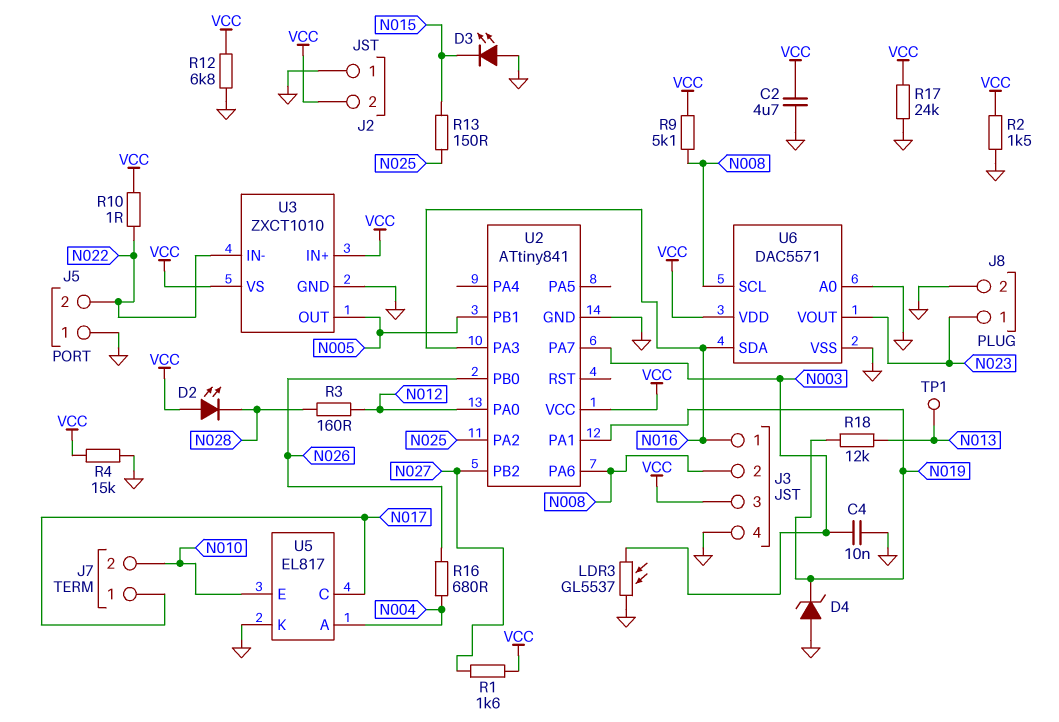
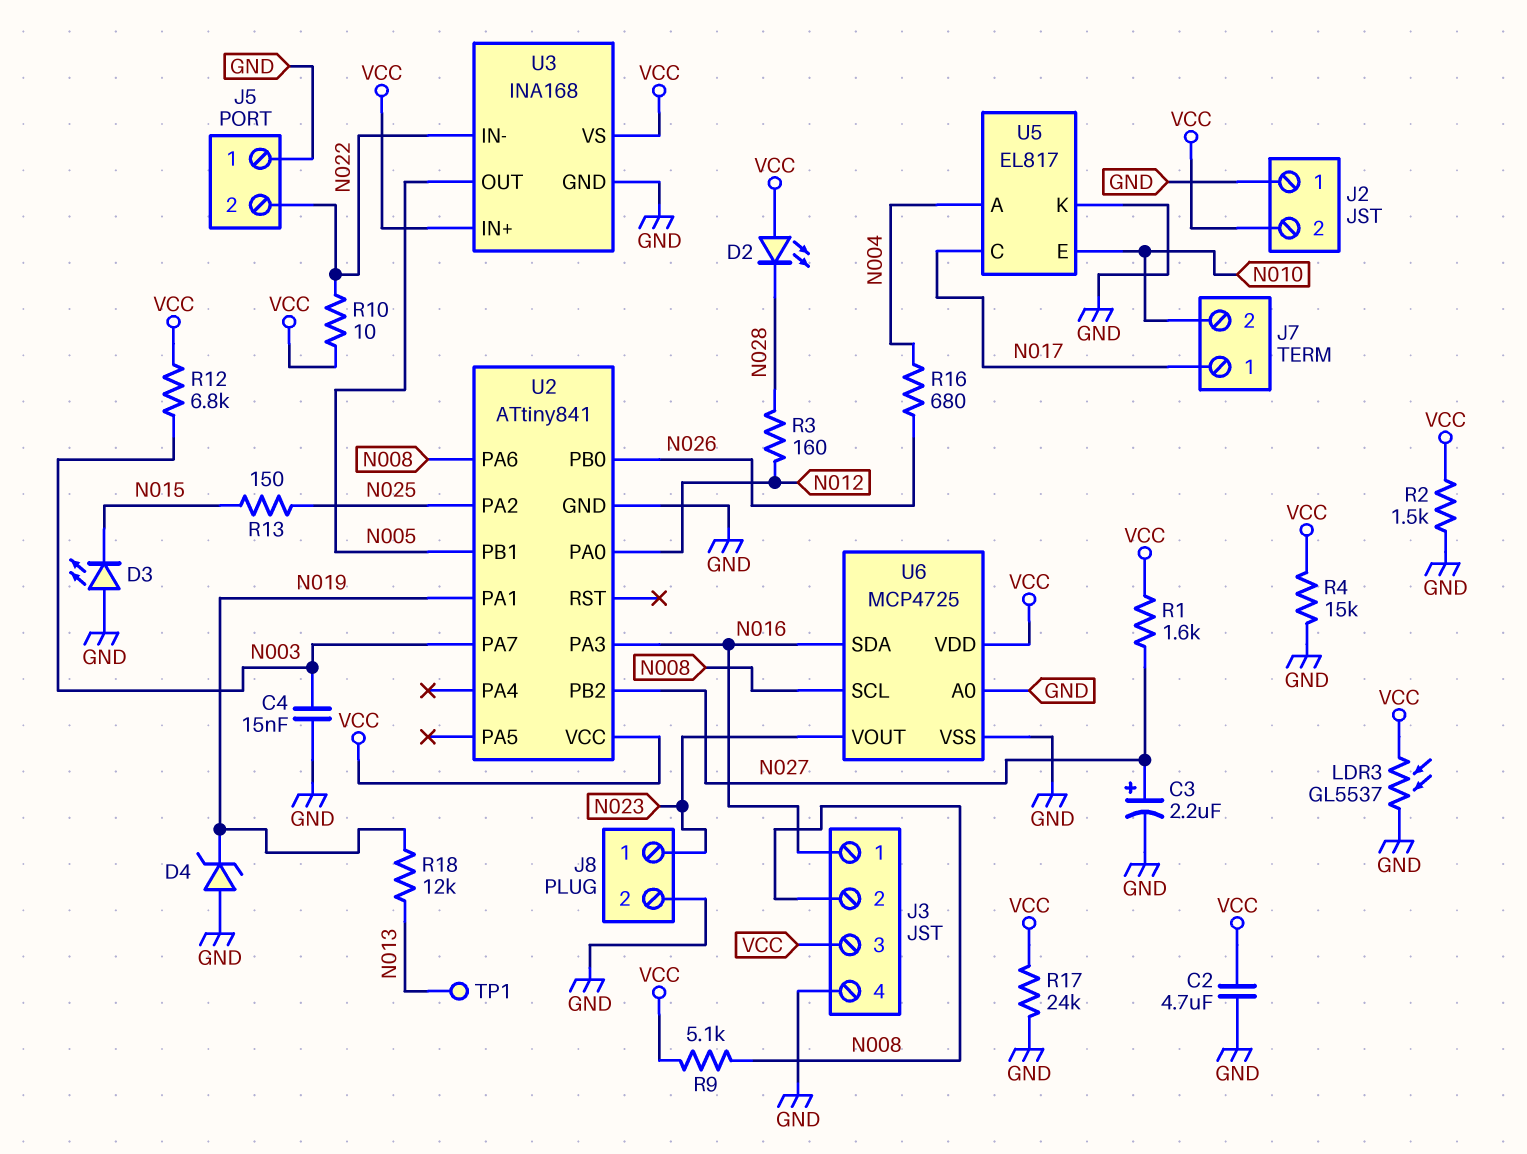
C3: none -> 2.2uF (plus N027, minus GND)
C4: 10nF (GND, N003) -> 15nF (GND, N003)
LDR3: GL5537 (GND, N003) -> GL5537 (GND, VCC)
R10: 1 (N022, VCC) -> 10 (N022, VCC)
R12: 6.8k (GND, VCC) -> 6.8k (N003, VCC)
U3: ZXCT1010 -> INA168
U6: DAC5571 -> MCP4725

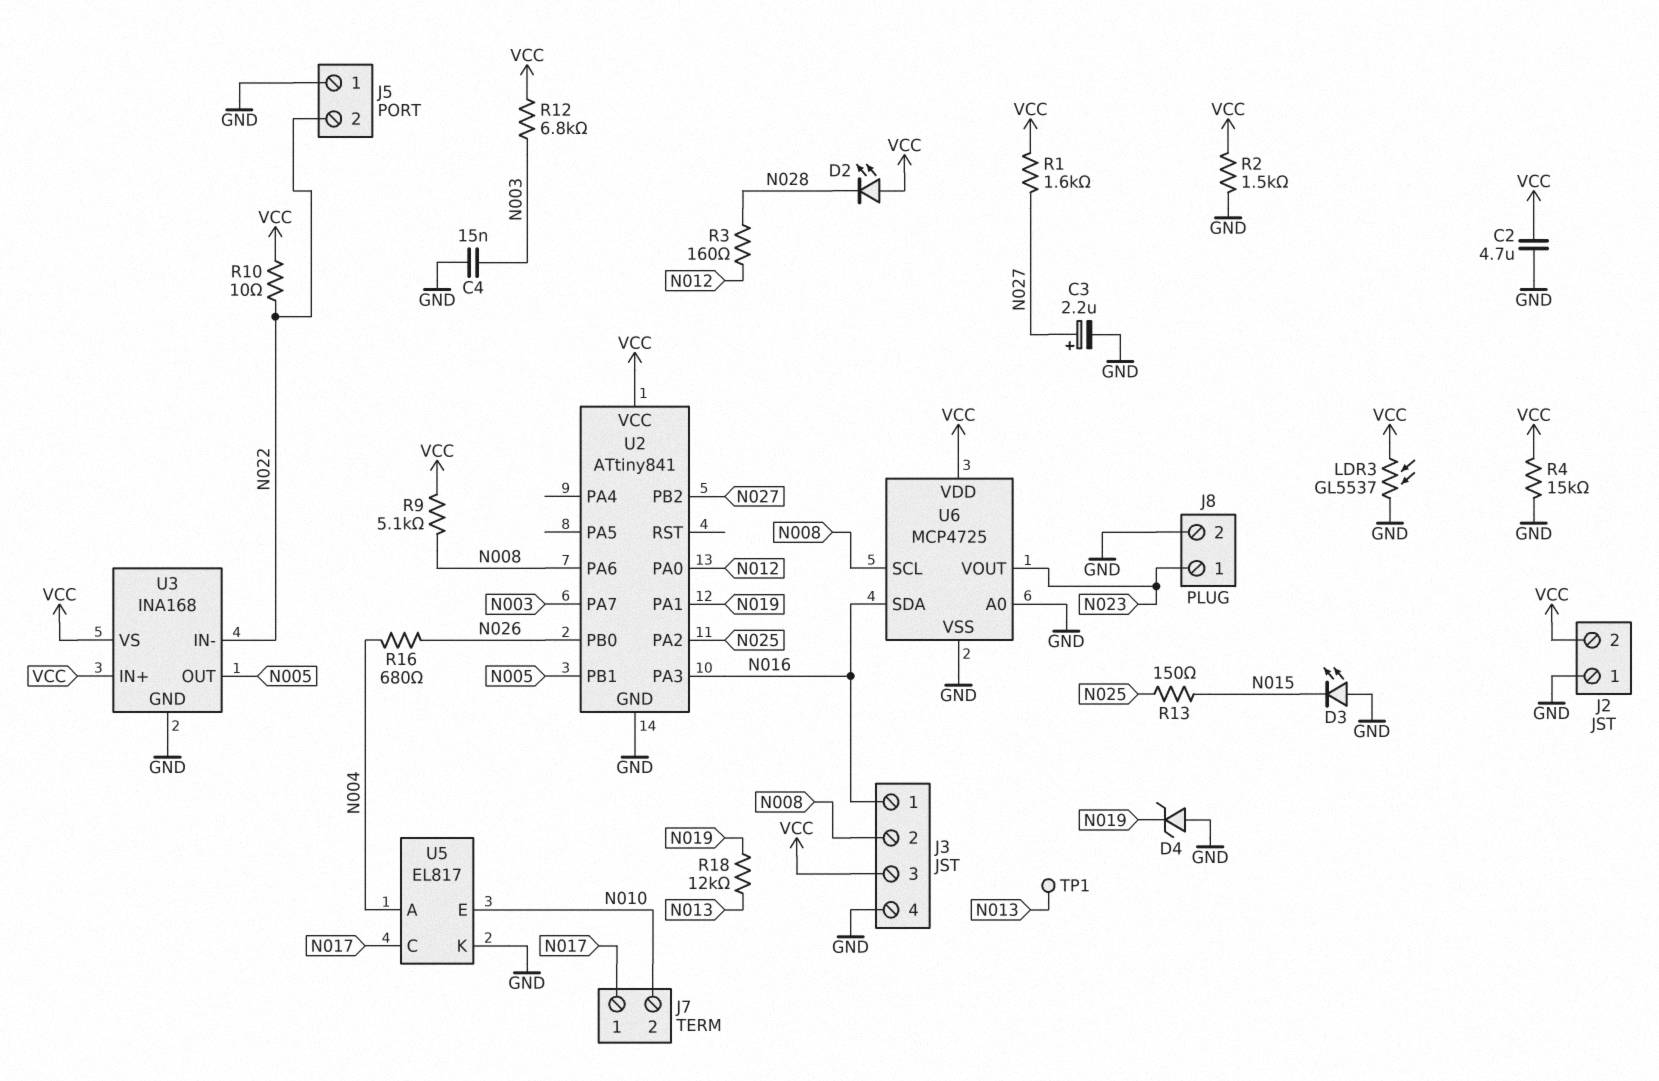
R17: 24k (GND, VCC) -> none

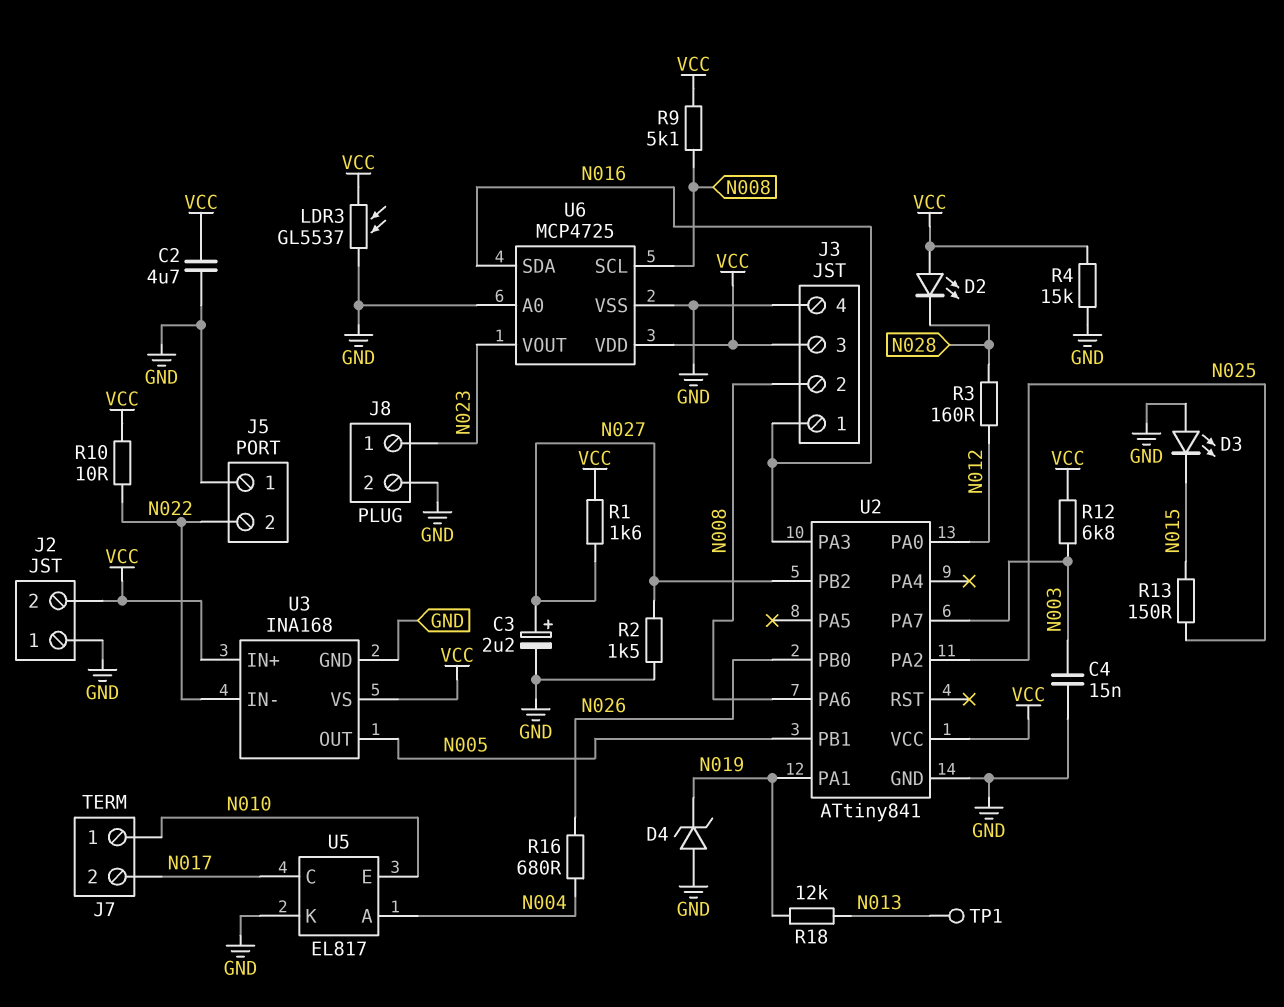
J7 pin 1: N017 -> N010
J7 pin 2: N010 -> N017
R2: 1.5k (GND, VCC) -> 1.5k (GND, N027)

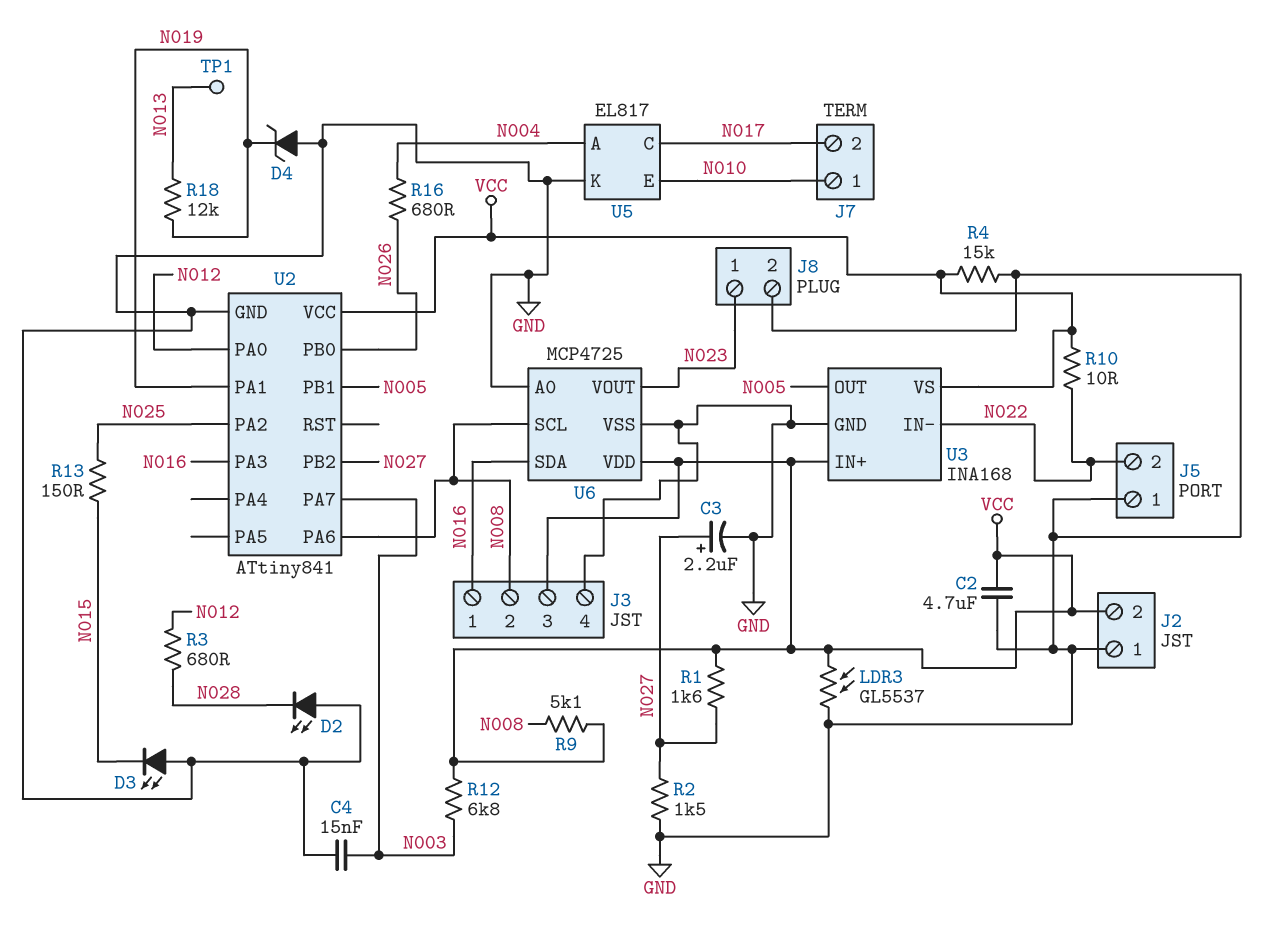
D2: LED (A VCC, K N028) -> LED (A GND, K N028)
R3: 160 (N012, N028) -> 680 (N012, N028)

